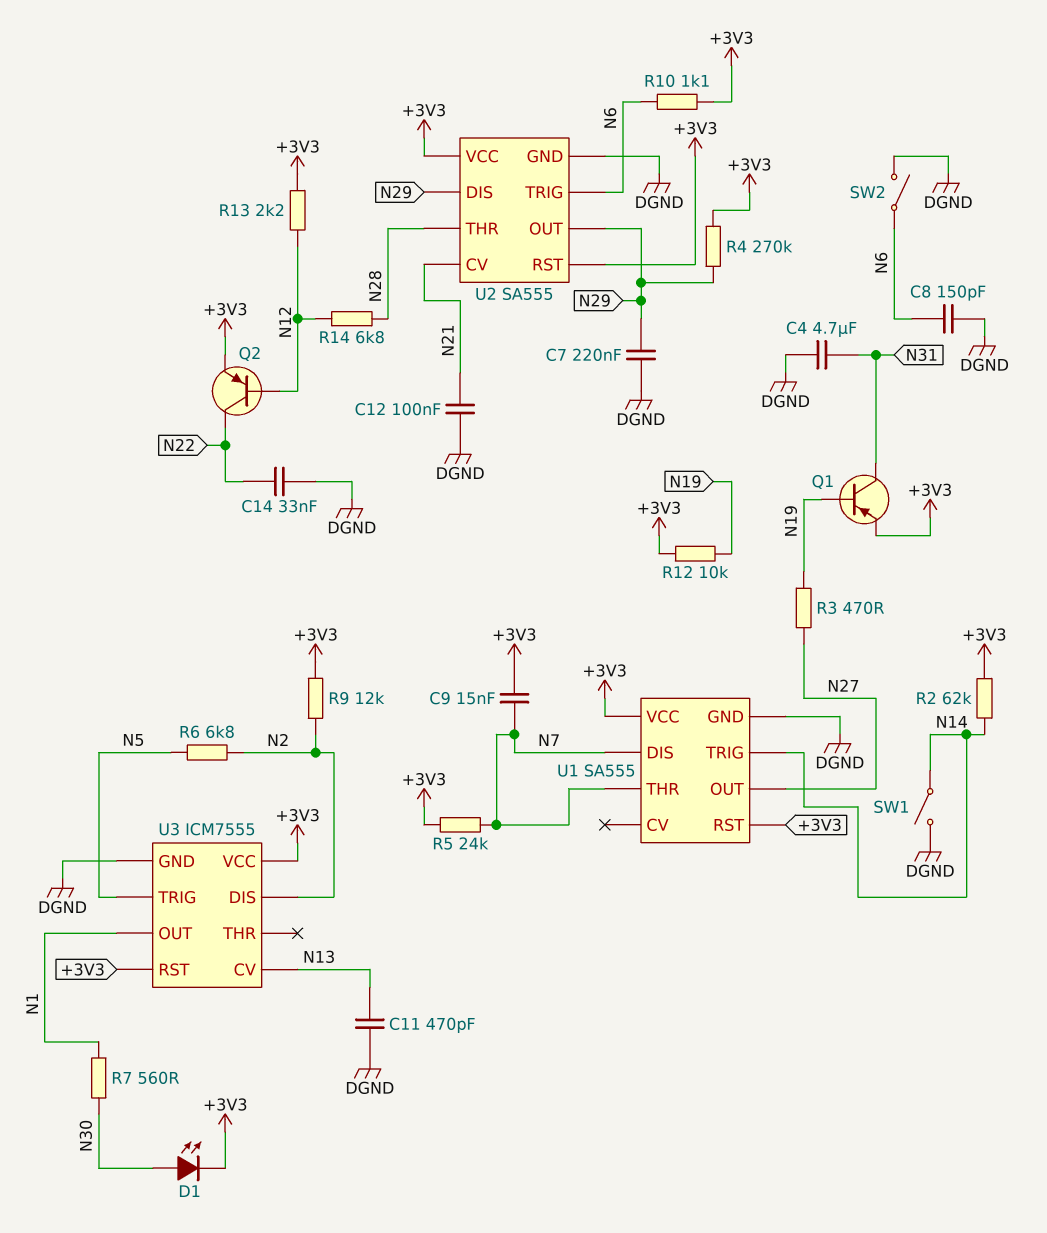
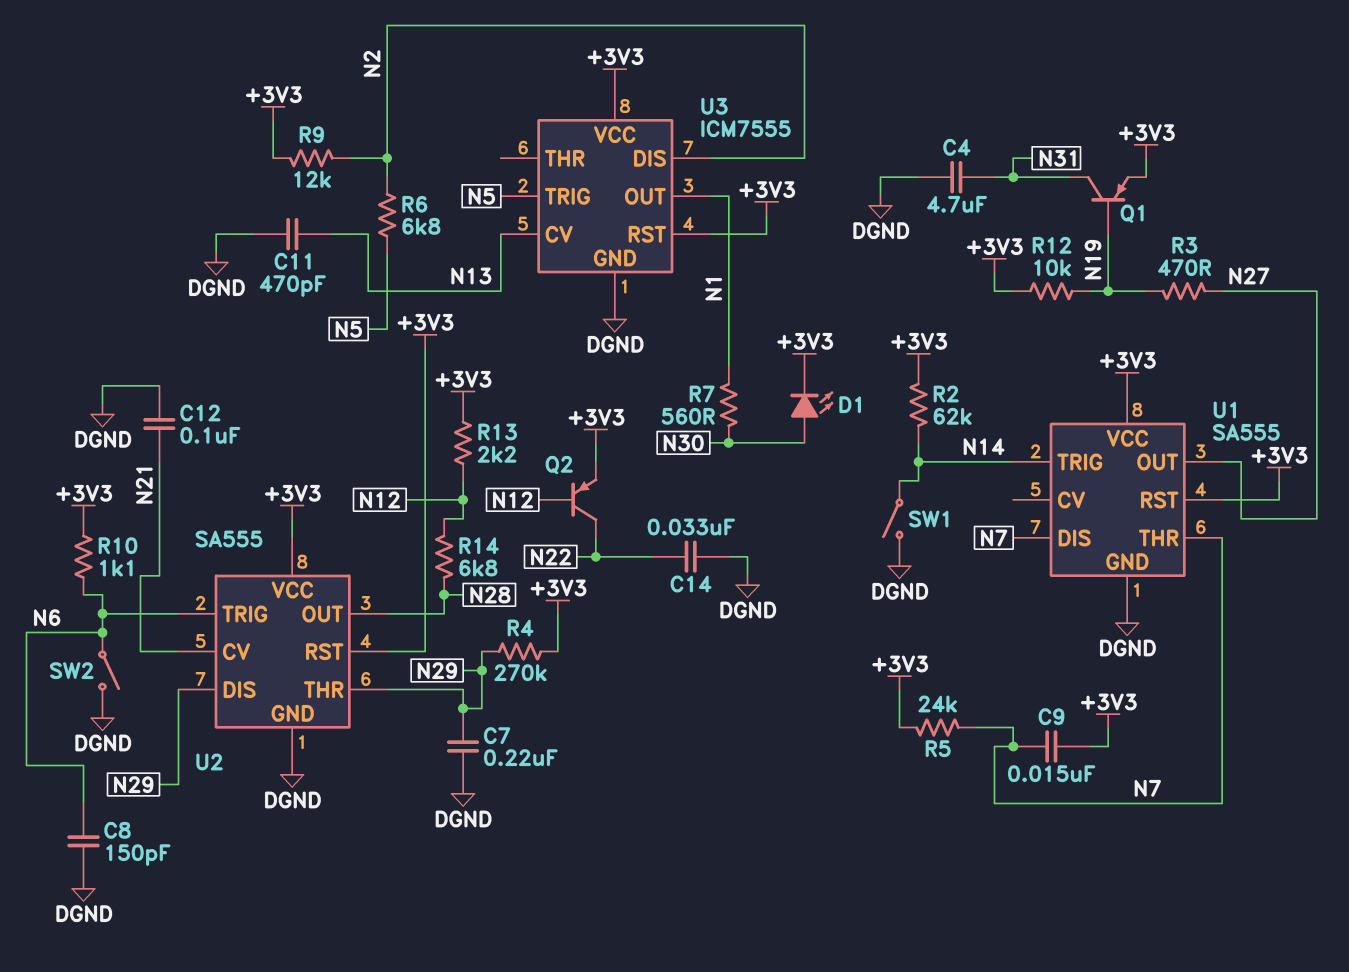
U2 pin OUT: N29 -> N28
U2 pin THR: N28 -> N29

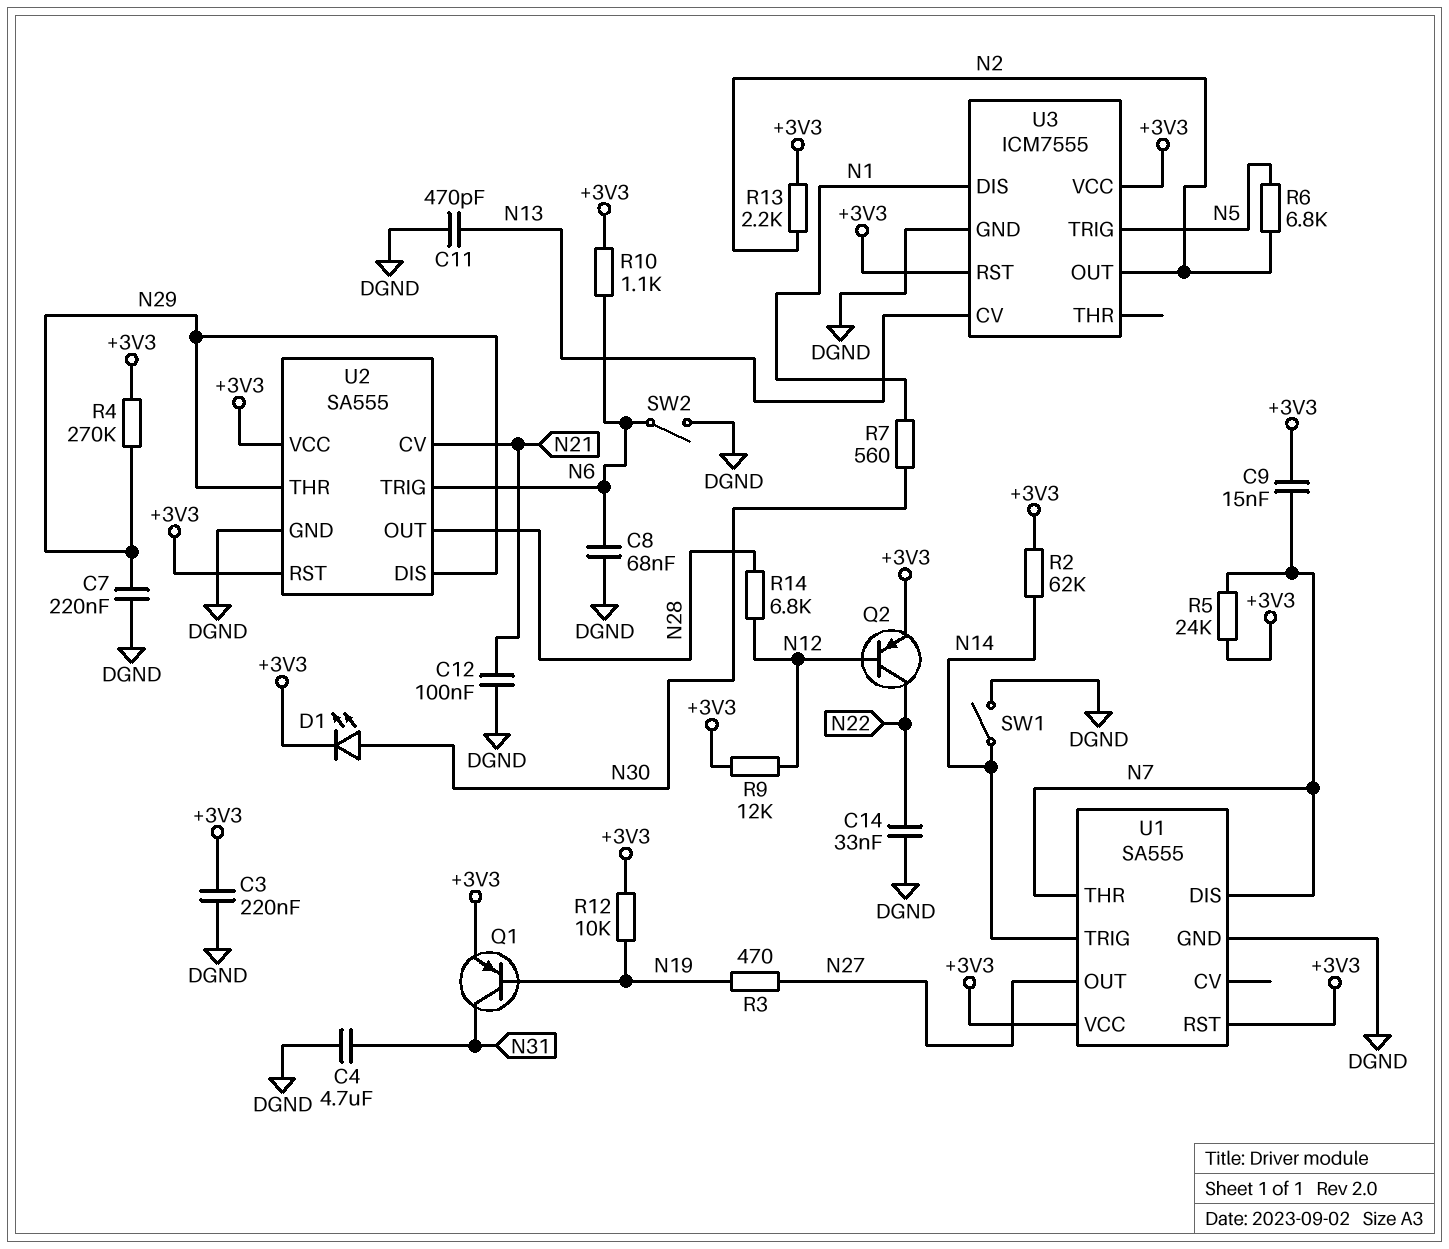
C3: none -> 220nF (+3V3, DGND)
C8: 150pF (DGND, N6) -> 68nF (DGND, N6)
R9: 12k (+3V3, N2) -> 12k (+3V3, N12)
R13: 2.2k (+3V3, N12) -> 2.2k (+3V3, N2)
U3 pin DIS: N2 -> N1
U3 pin OUT: N1 -> N2

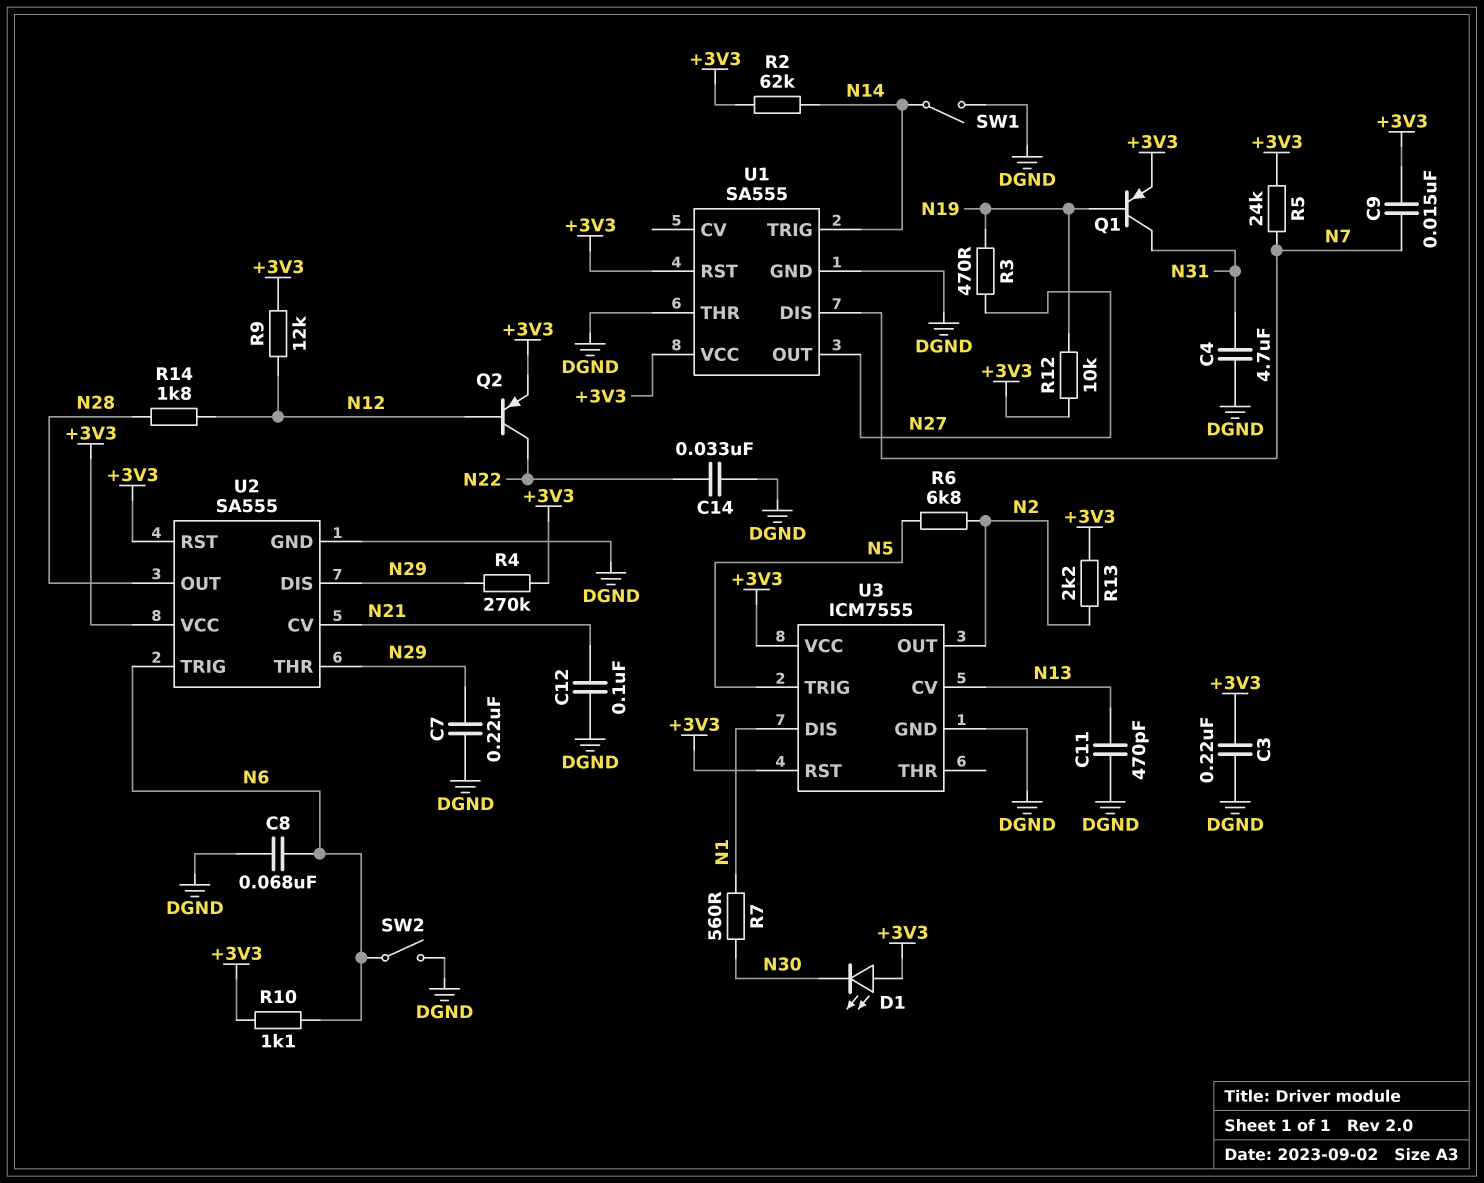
D1: LED (A N30, K +3V3) -> LED (A +3V3, K N30)
R14: 6.8k (N12, N28) -> 1.8k (N12, N28)
U1 pin THR: N7 -> DGND

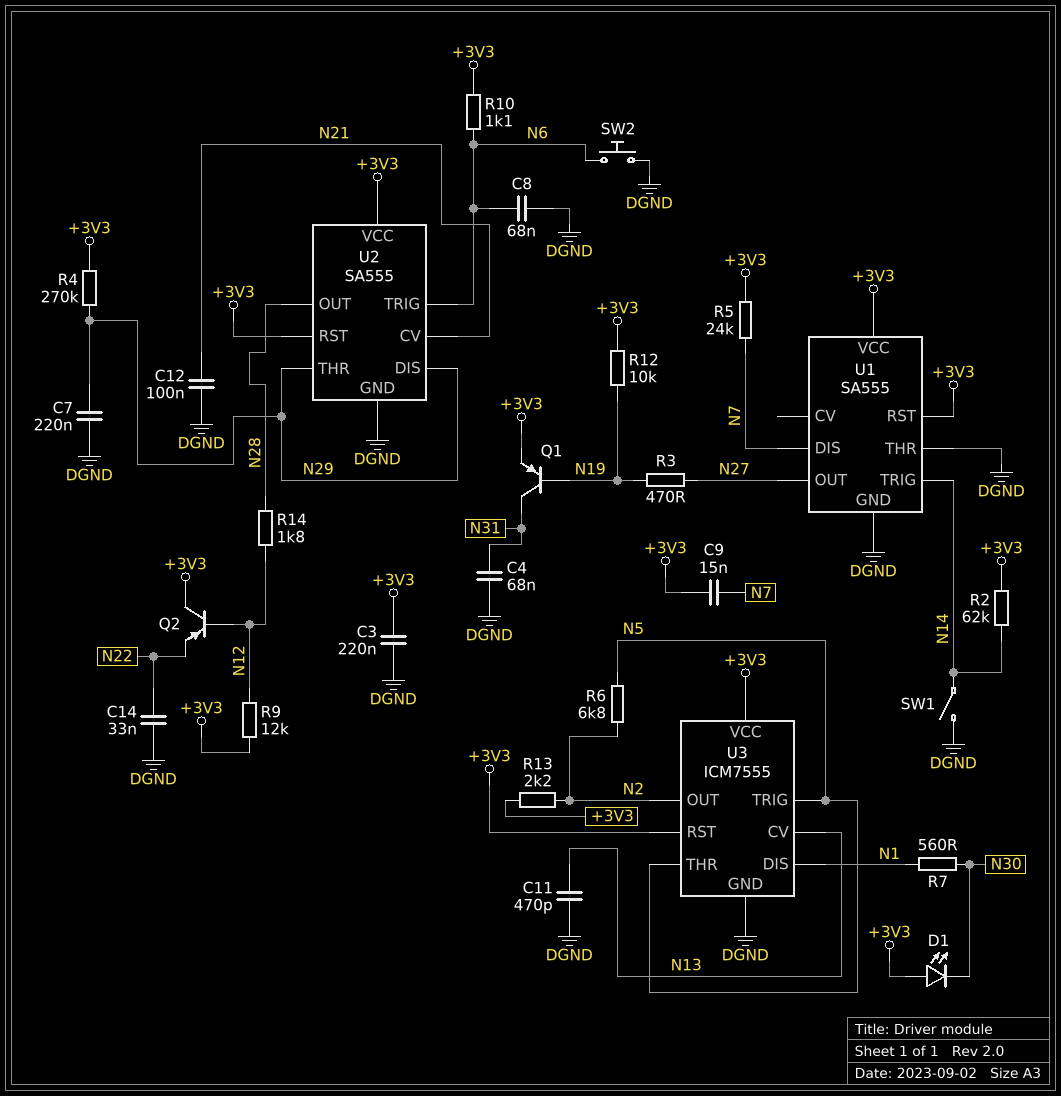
C4: 4.7uF (DGND, N31) -> 68nF (DGND, N31)
Q2: PNP (B N12, C N22, E +3V3) -> PNP (B N12, C +3V3, E N22)
SW2: switch (DGND, N6) -> button (DGND, N6)
U3 pin THR: none -> N5

